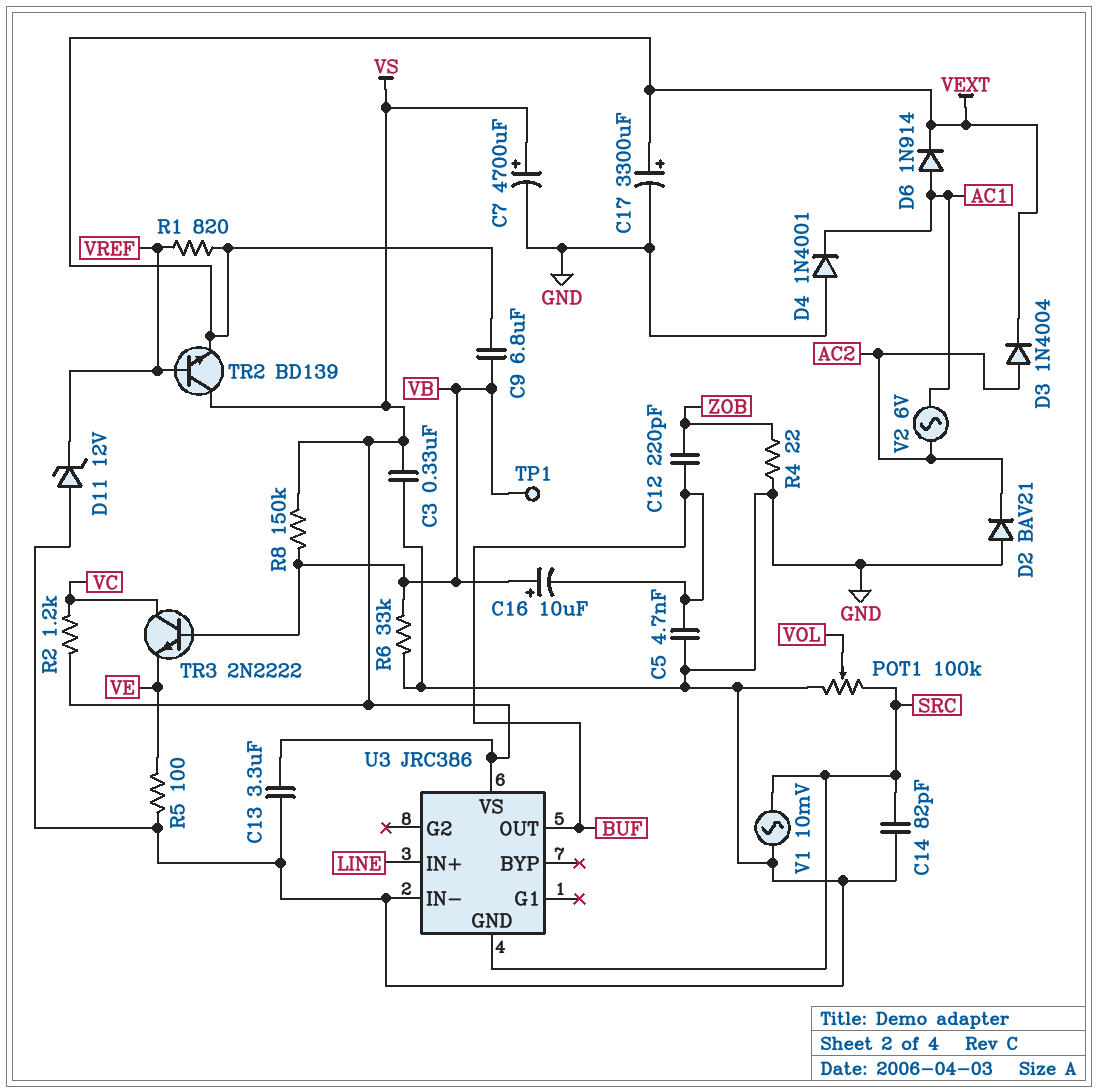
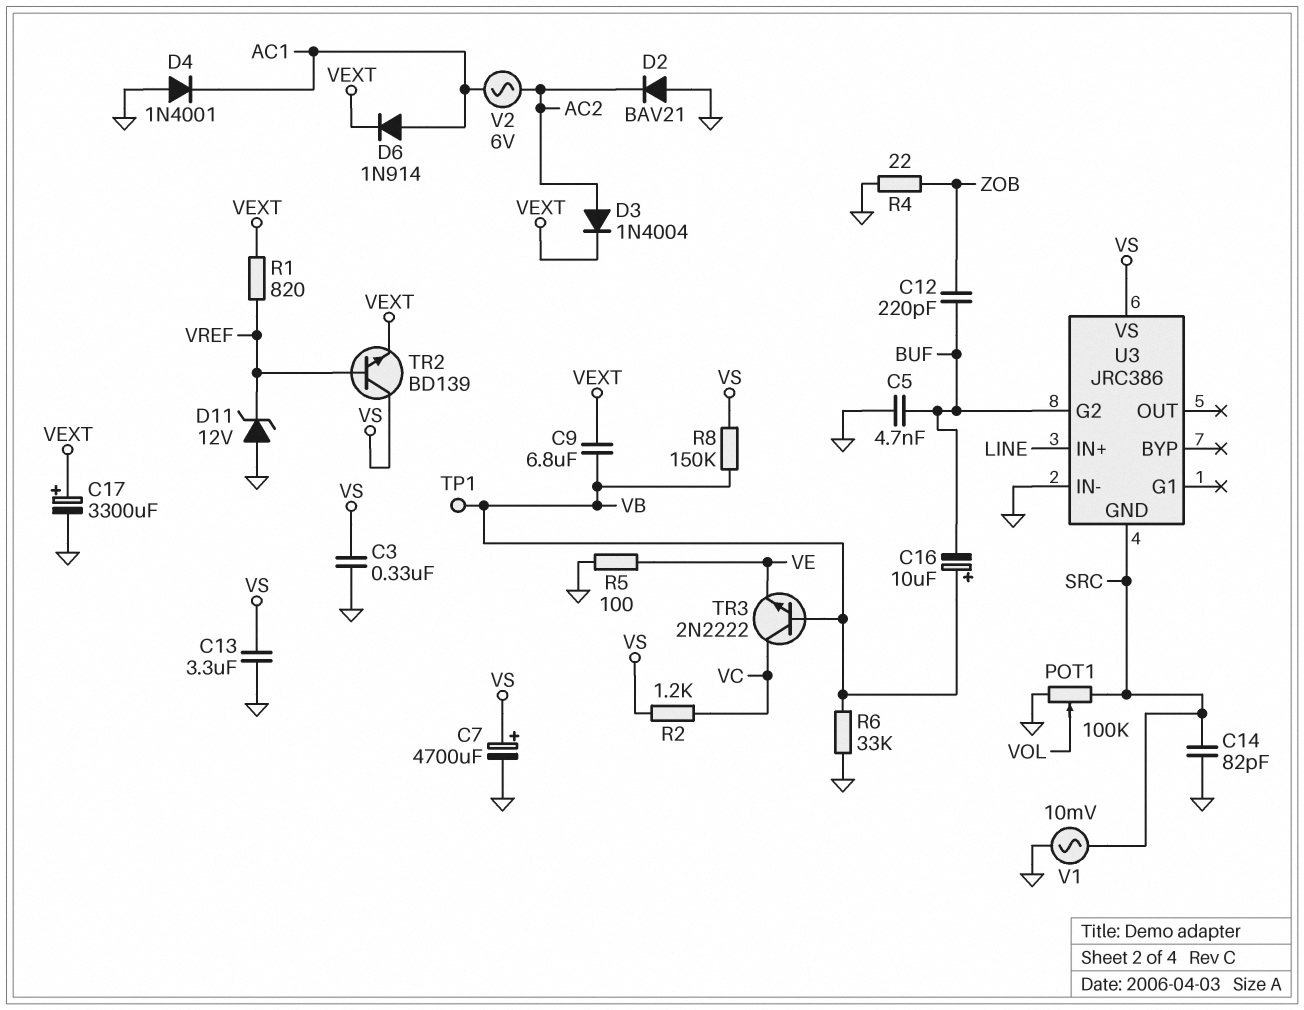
U3 pin G2: none -> BUF
U3 pin OUT: BUF -> none

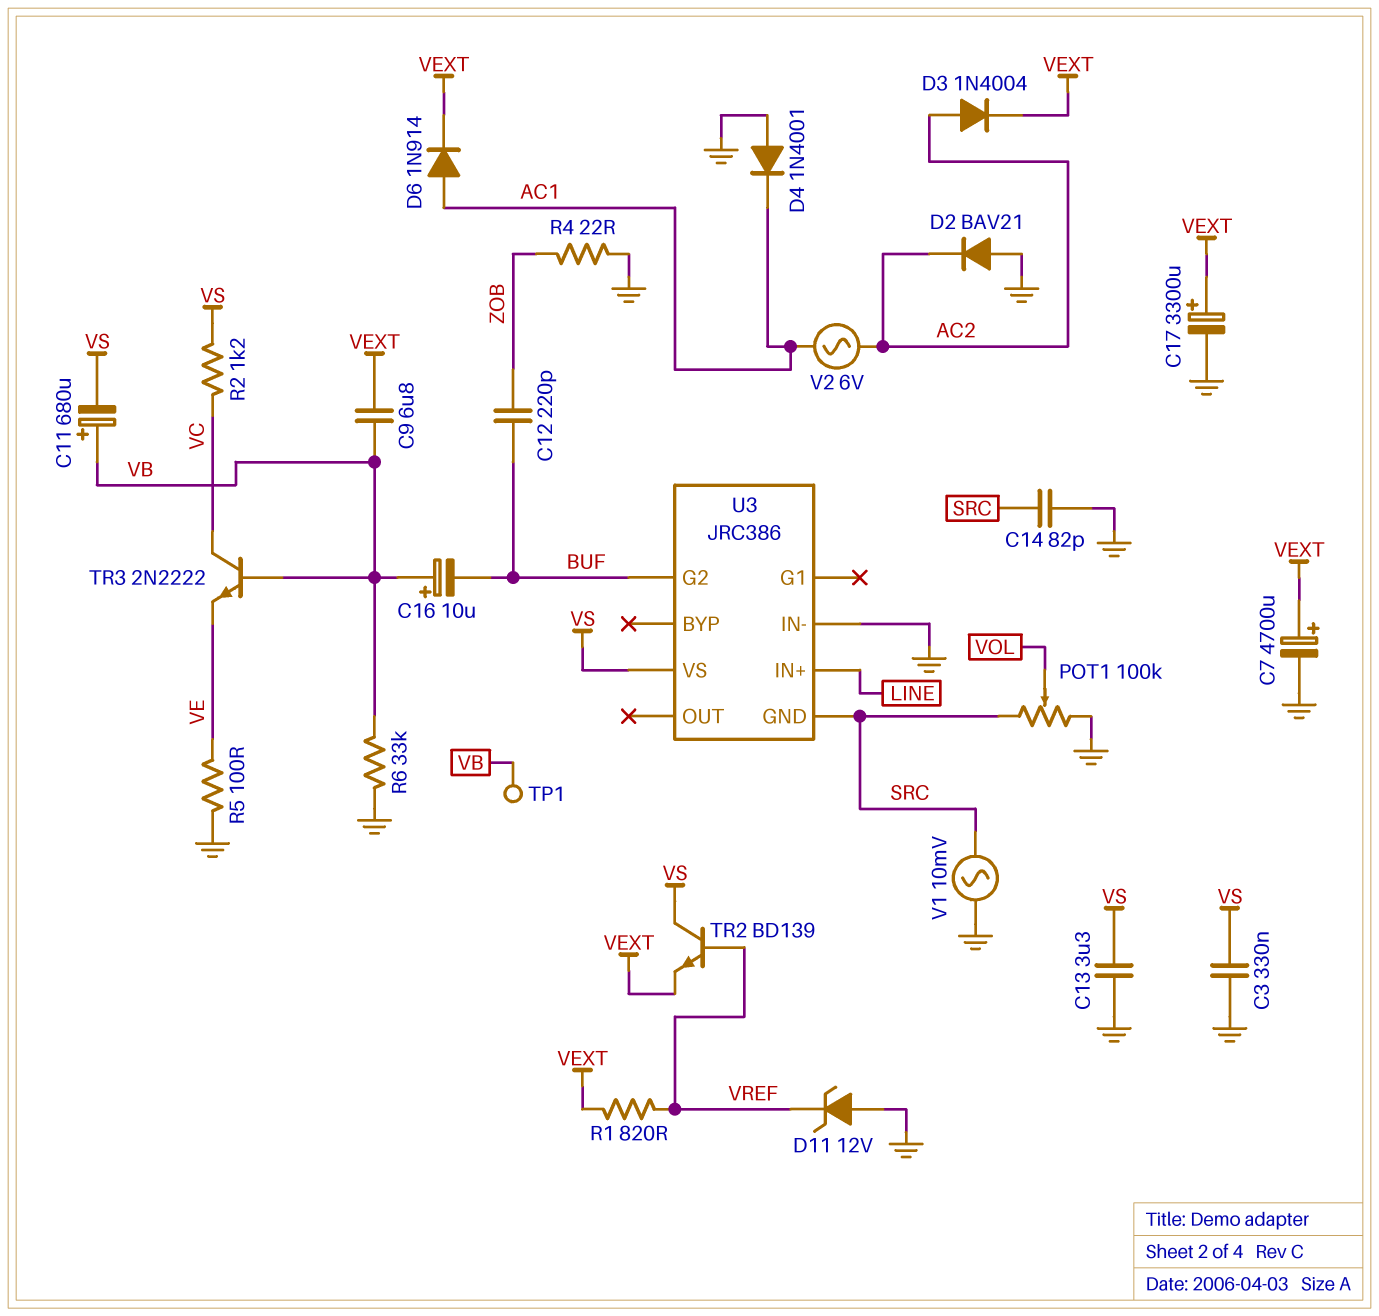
C5: 4.7nF (BUF, GND) -> none
C7: 4700uF (plus VS, minus GND) -> 4700uF (plus VEXT, minus GND)
C11: none -> 680uF (plus VB, minus VS)
R8: 150k (VB, VS) -> none

